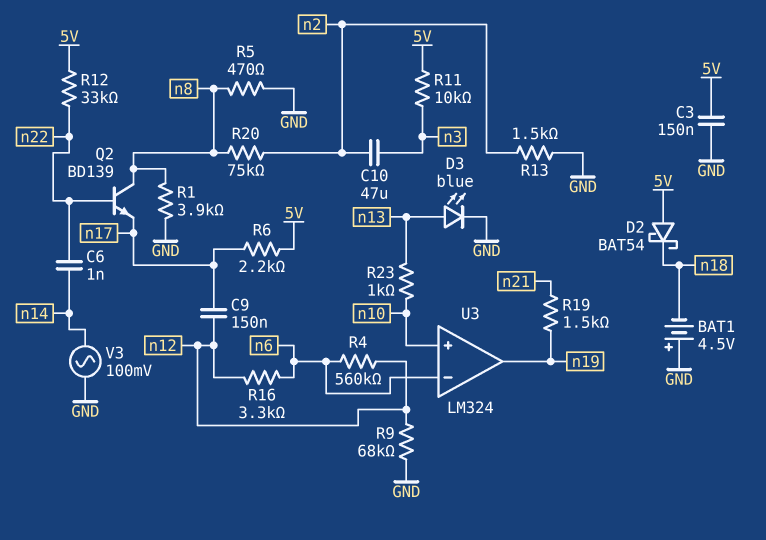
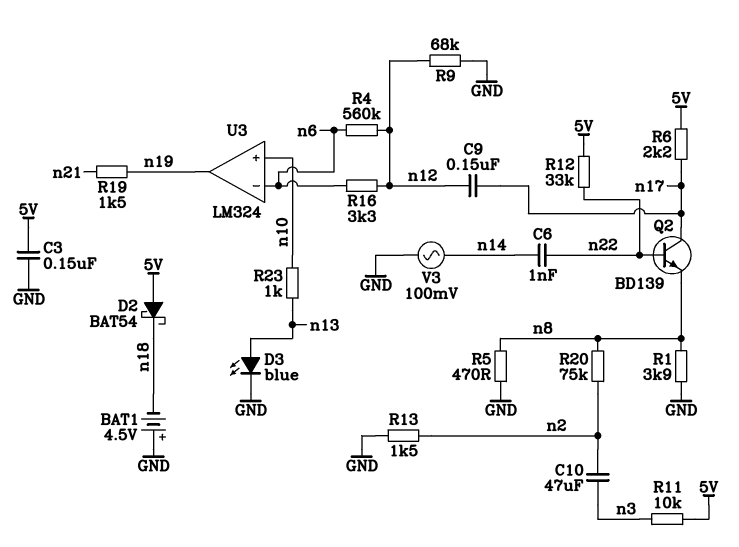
Q2: NPN BD139 (B n22, C n8, E n17) -> NPN BD139 (B n22, C n17, E n8)

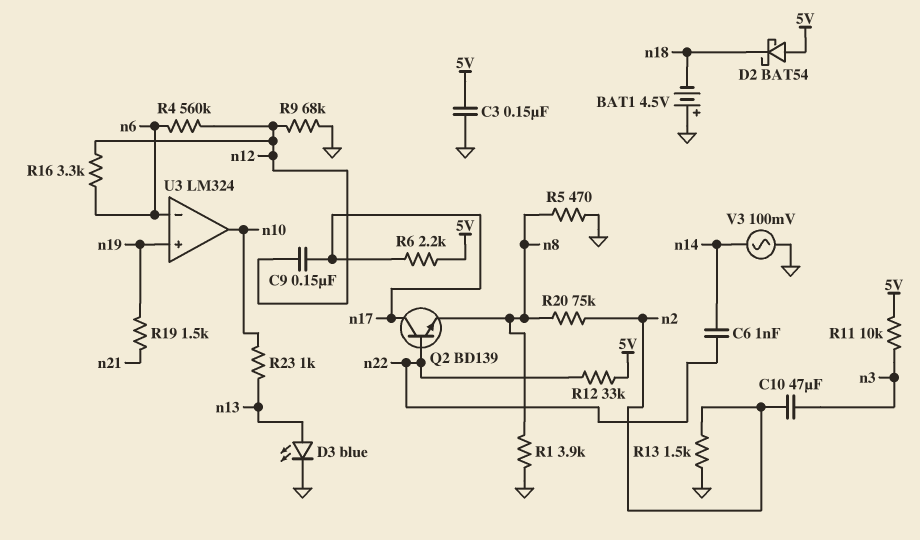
U3 pin in+: n10 -> n19
U3 pin out: n19 -> n10

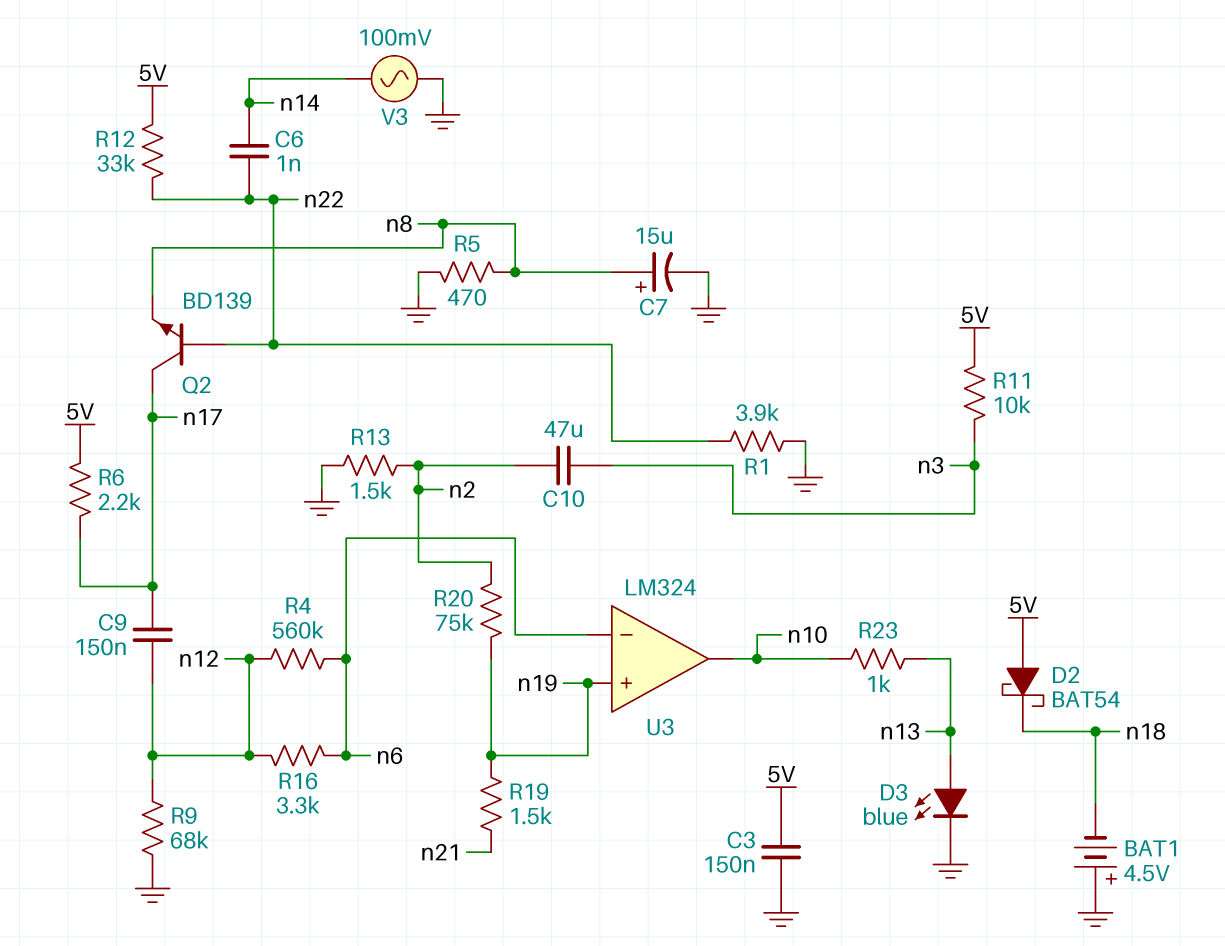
C7: none -> 15uF (plus n8, minus GND)
R1: 3.9k (GND, n8) -> 3.9k (GND, n22)
R20: 75k (n2, n8) -> 75k (n2, n19)

